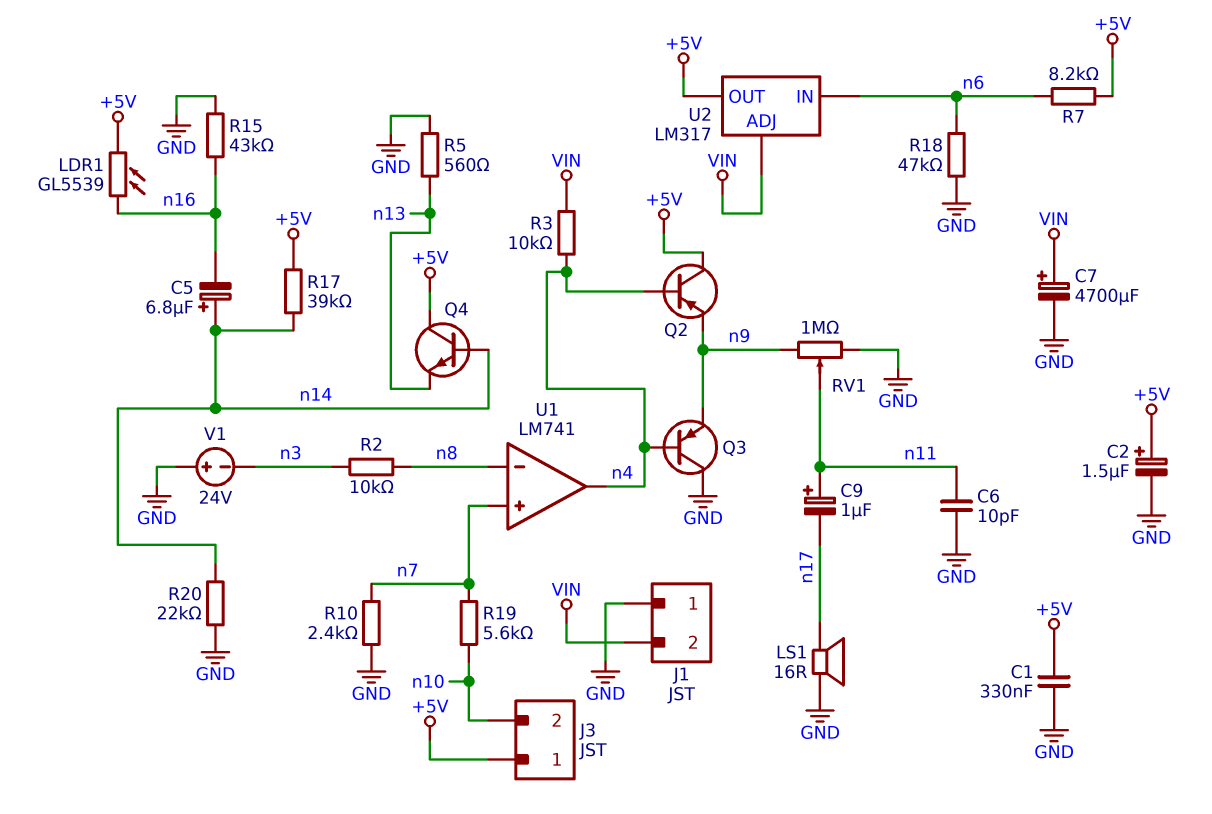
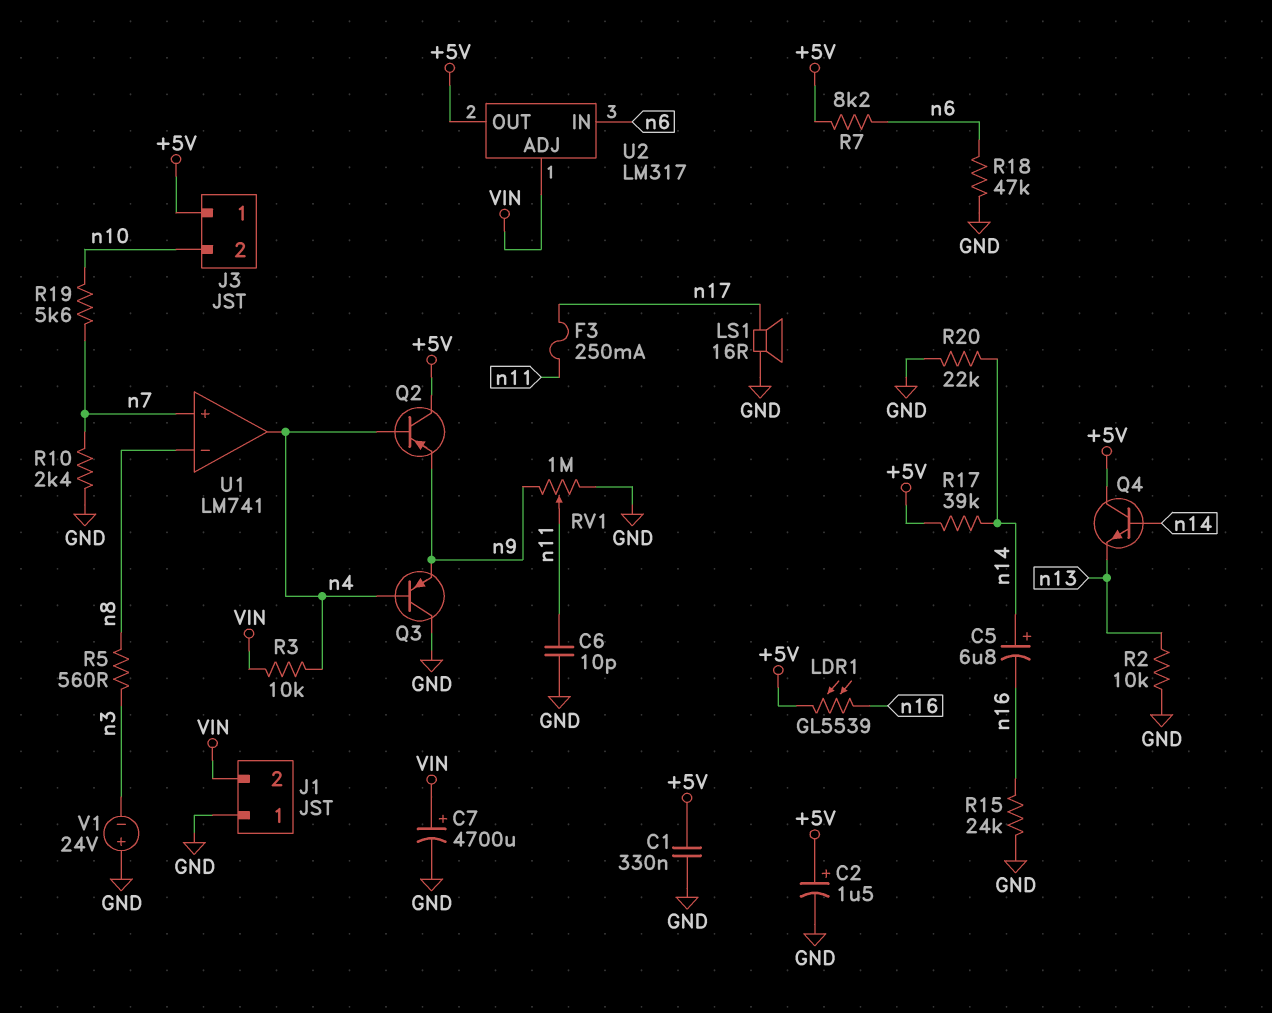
C9: 1uF (plus n11, minus n17) -> none
F3: none -> 250mA (n11, n17)
R2: 10k (n3, n8) -> 10k (GND, n13)
R5: 560 (GND, n13) -> 560 (n3, n8)
R15: 43k (GND, n16) -> 24k (GND, n16)

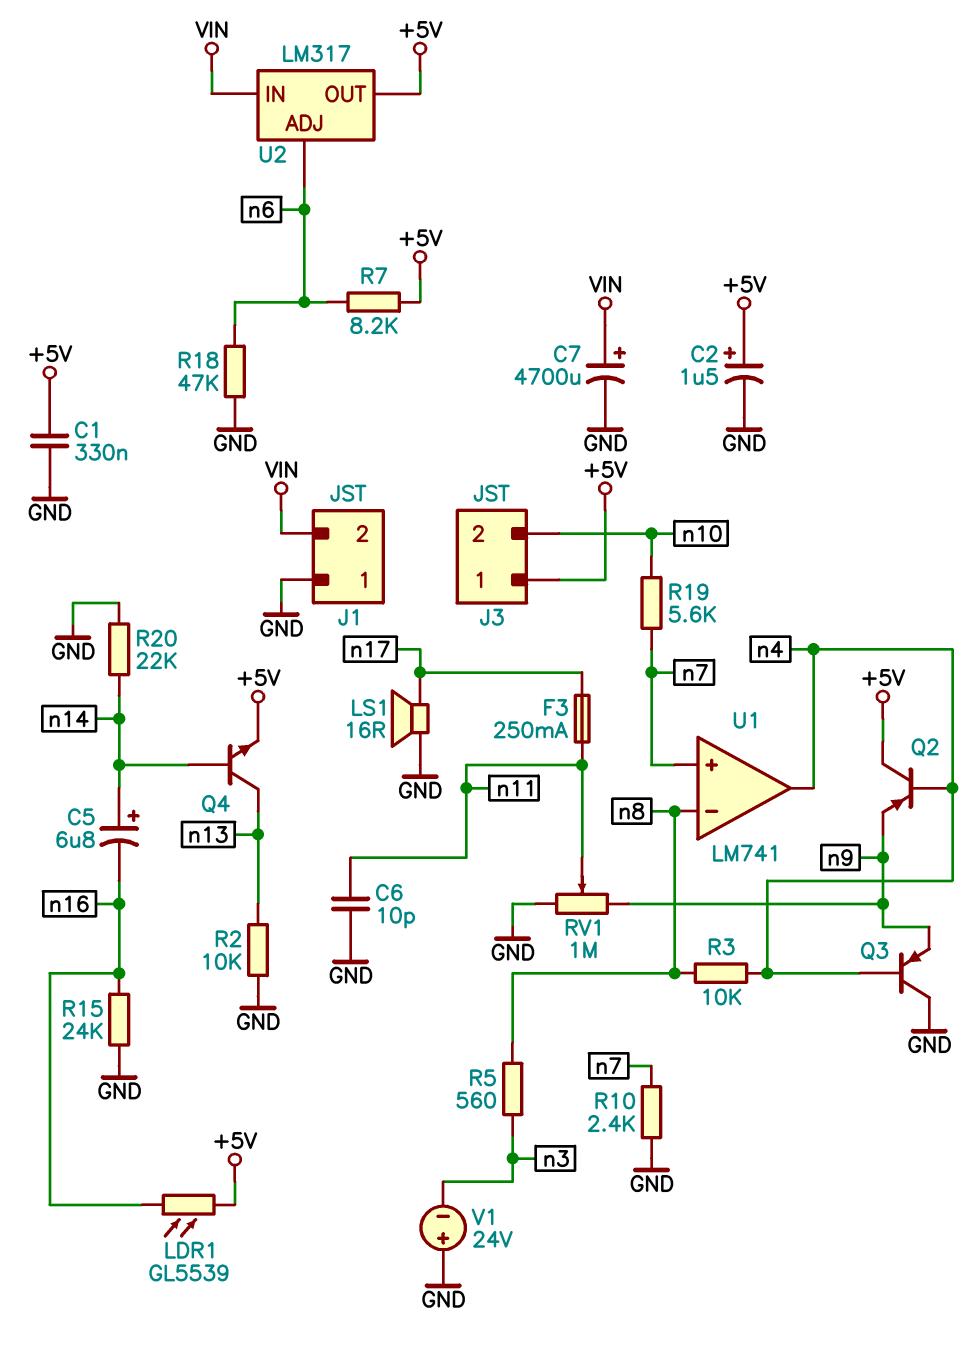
Q4: NPN (B n14, C +5V, E n13) -> NPN (B n14, C n13, E +5V)
R3: 10k (VIN, n4) -> 10k (n4, n8)
R17: 39k (+5V, n14) -> none
U2 pin ADJ: VIN -> n6
U2 pin IN: n6 -> VIN

